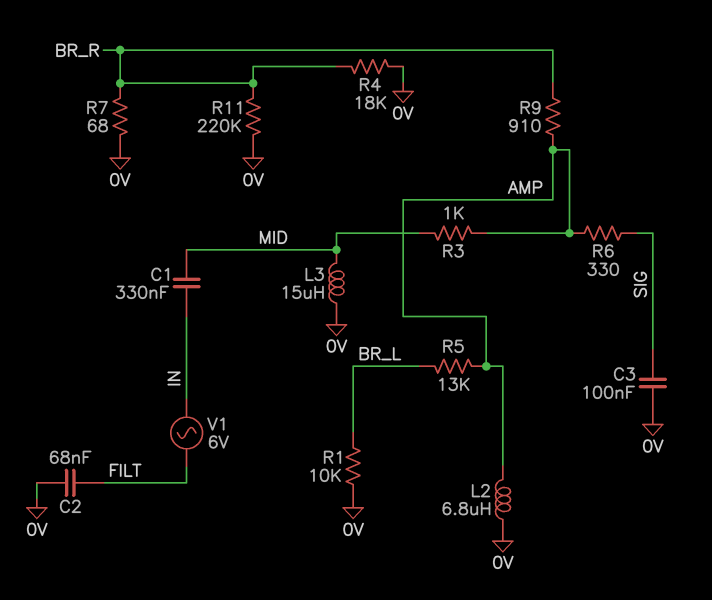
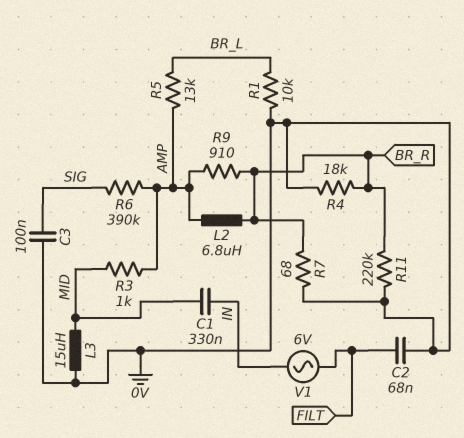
L2: 6.8uH (0V, AMP) -> 6.8uH (AMP, BR_R)
R6: 330 (AMP, SIG) -> 390k (AMP, SIG)

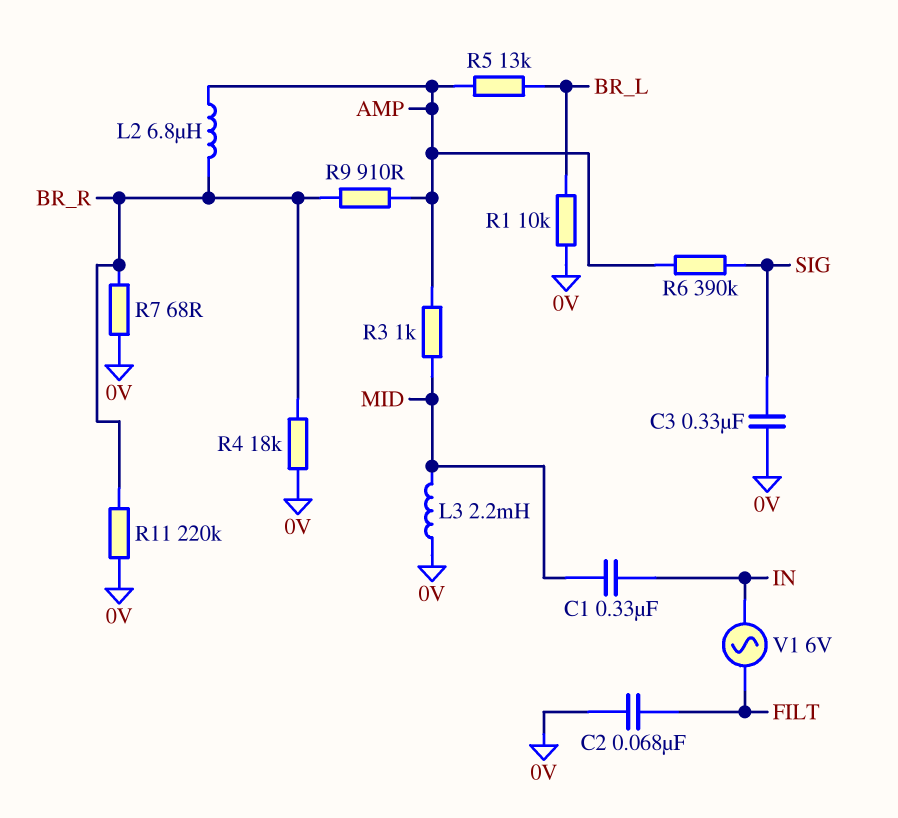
C3: 100nF (0V, SIG) -> 330nF (0V, SIG)
L3: 15uH (0V, MID) -> 2.2mH (0V, MID)

